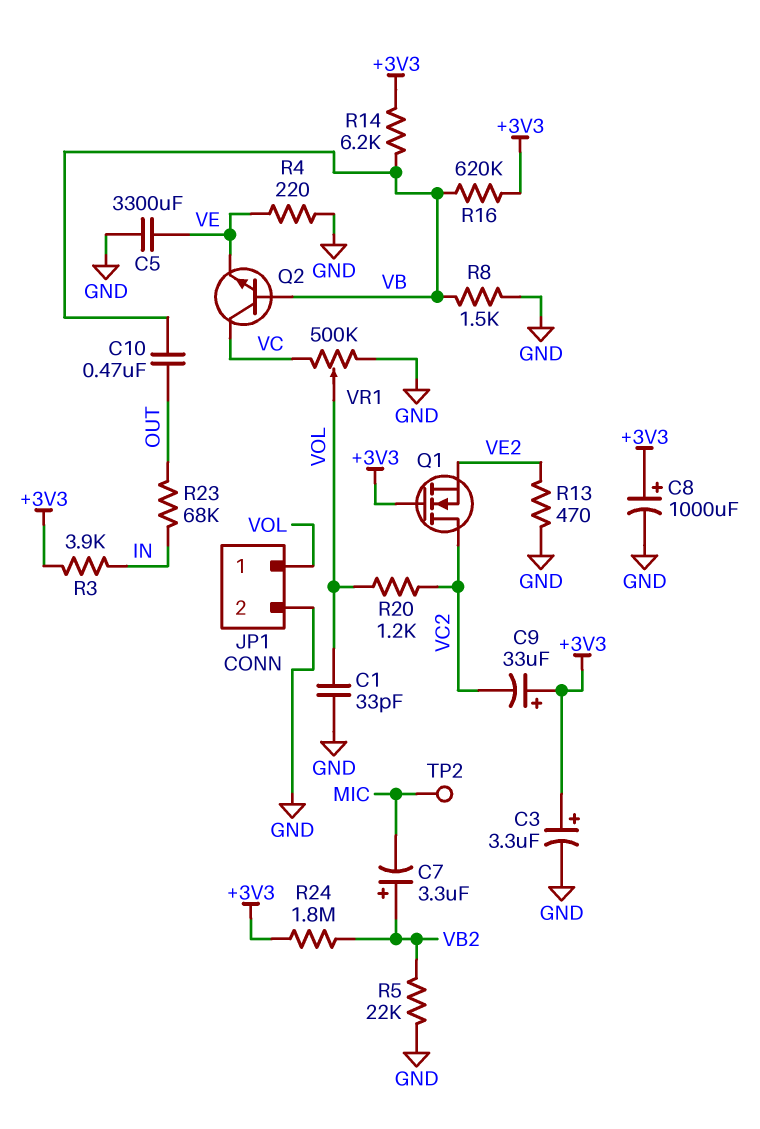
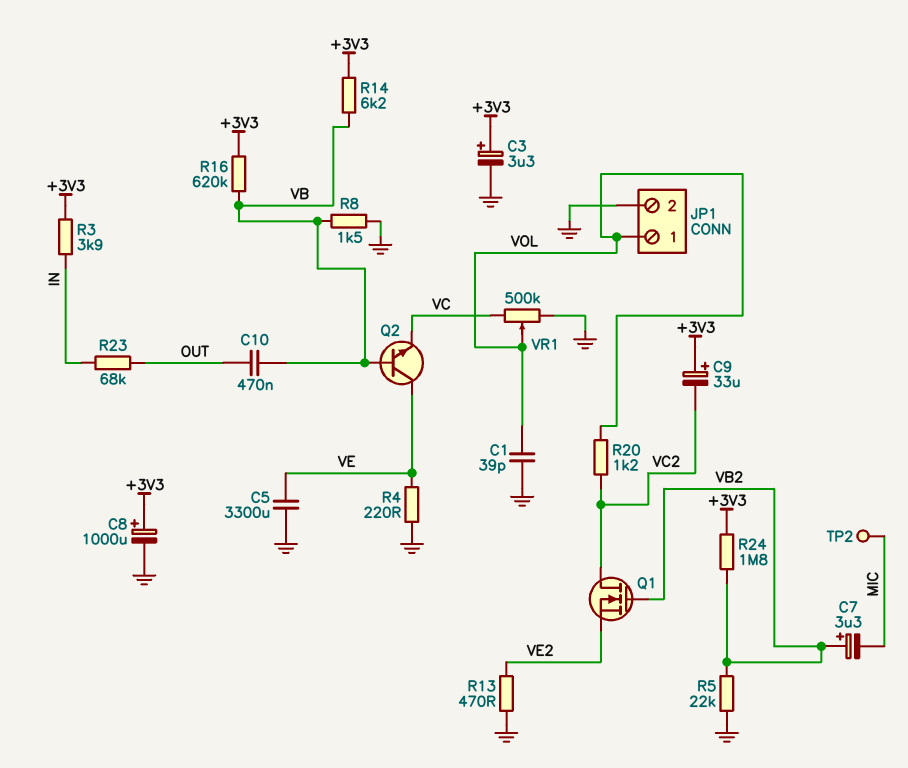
C1: 33pF (GND, VOL) -> 39pF (GND, VOL)
Q1: NMOS (G +3V3, D VC2, S VE2) -> NMOS (G VB2, D VC2, S VE2)
Q2: NPN (B VB, C VC, E VE) -> NPN (B VB, C VE, E VC)

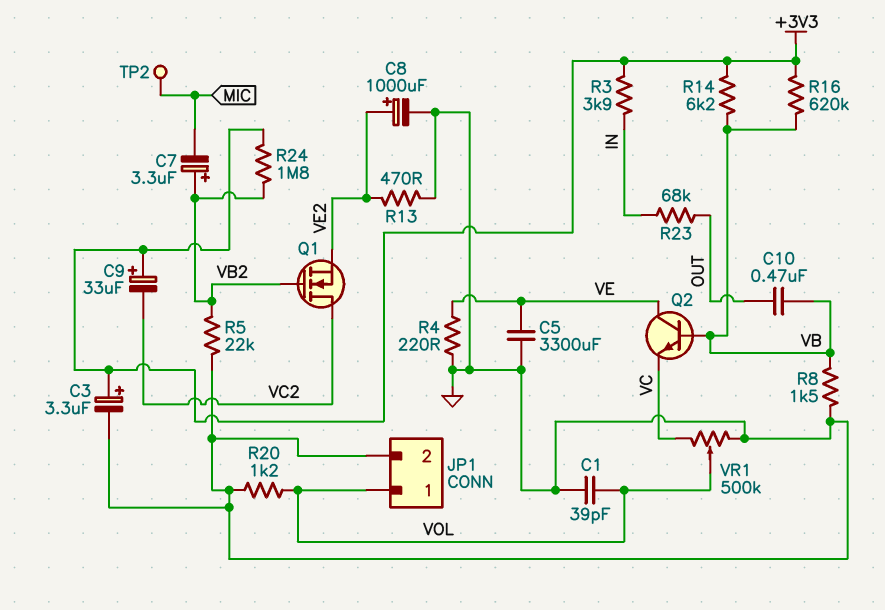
C8: 1000uF (plus +3V3, minus GND) -> 1000uF (plus VE2, minus GND)
R20: 1.2k (VC2, VOL) -> 1.2k (GND, VOL)

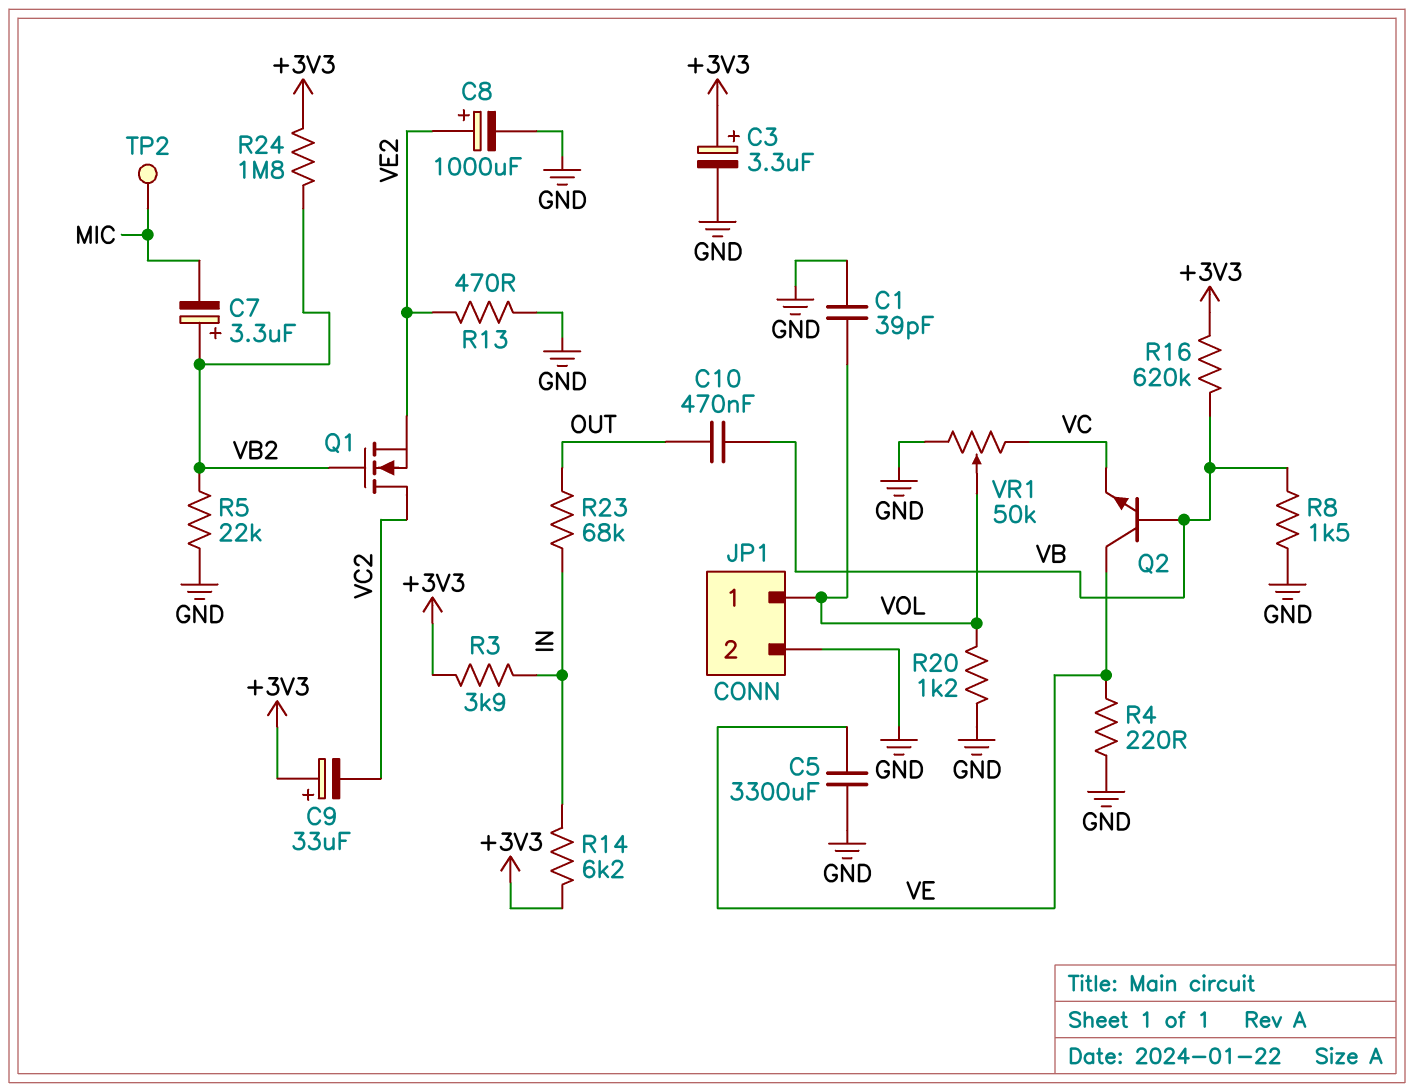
R14: 6.2k (+3V3, VB) -> 6.2k (+3V3, IN)
VR1: 500k (GND, VC, wiper VOL) -> 50k (GND, VC, wiper VOL)

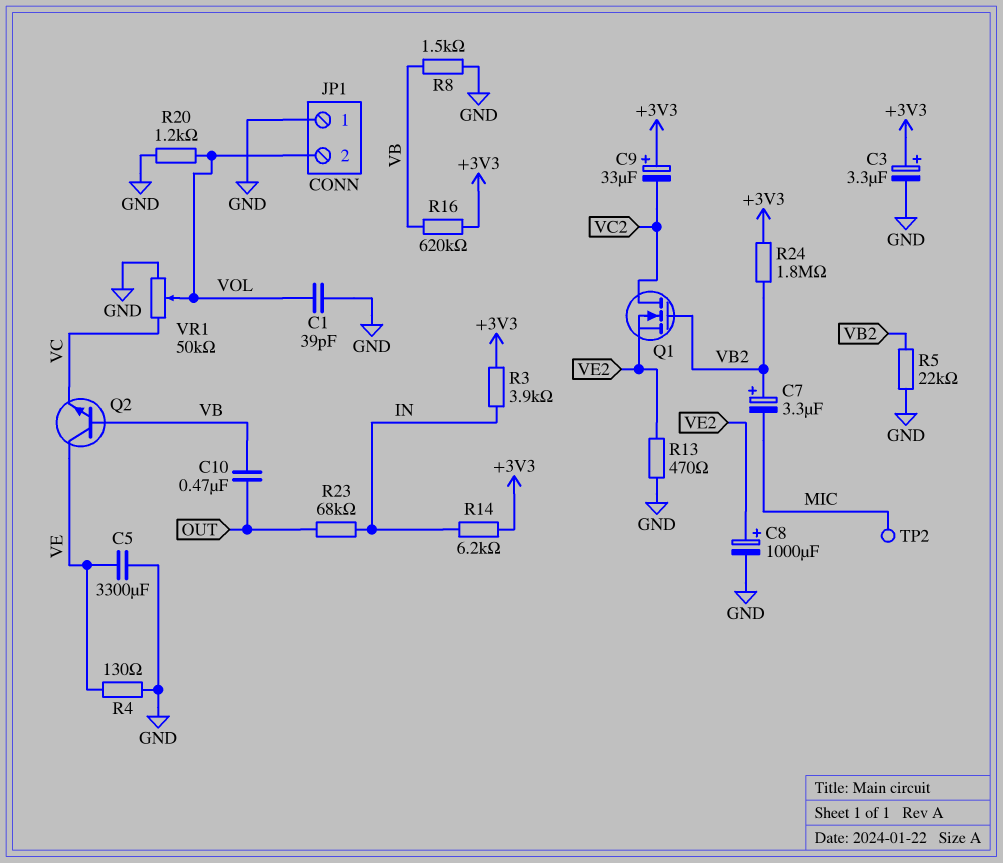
JP1 pin 1: VOL -> GND
JP1 pin 2: GND -> VOL
R4: 220 (GND, VE) -> 130 (GND, VE)

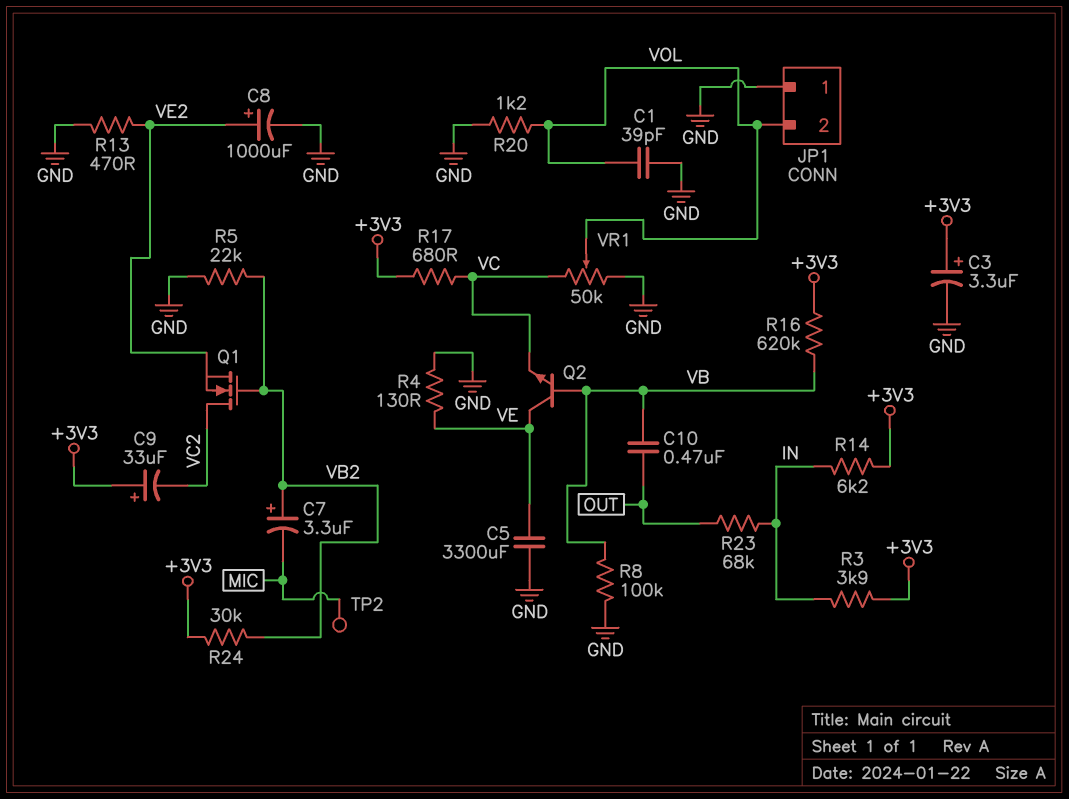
R8: 1.5k (GND, VB) -> 100k (GND, VB)
R17: none -> 680 (+3V3, VC)
R24: 1.8M (+3V3, VB2) -> 30k (+3V3, VB2)

